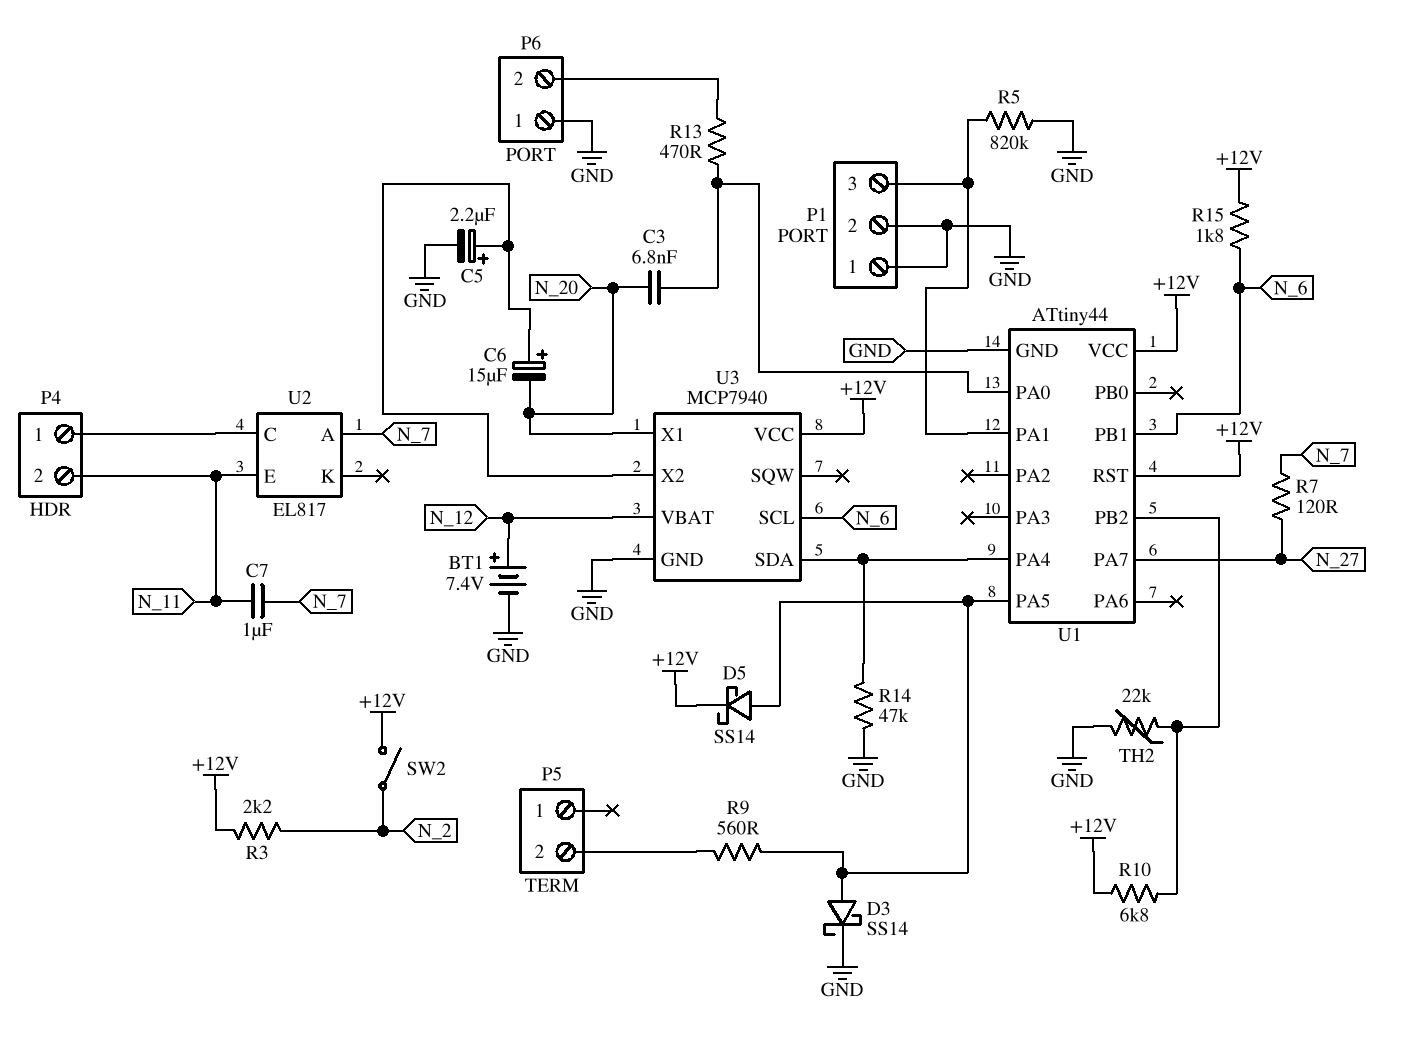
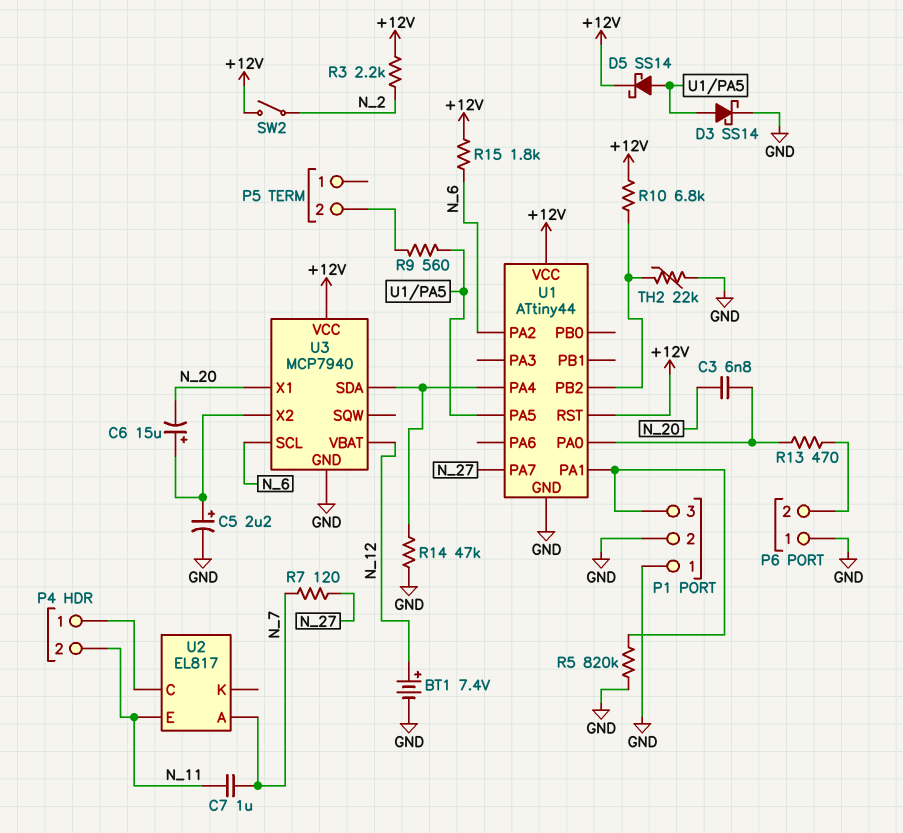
U1 pin PA2: none -> N_6
U1 pin PB1: N_6 -> none

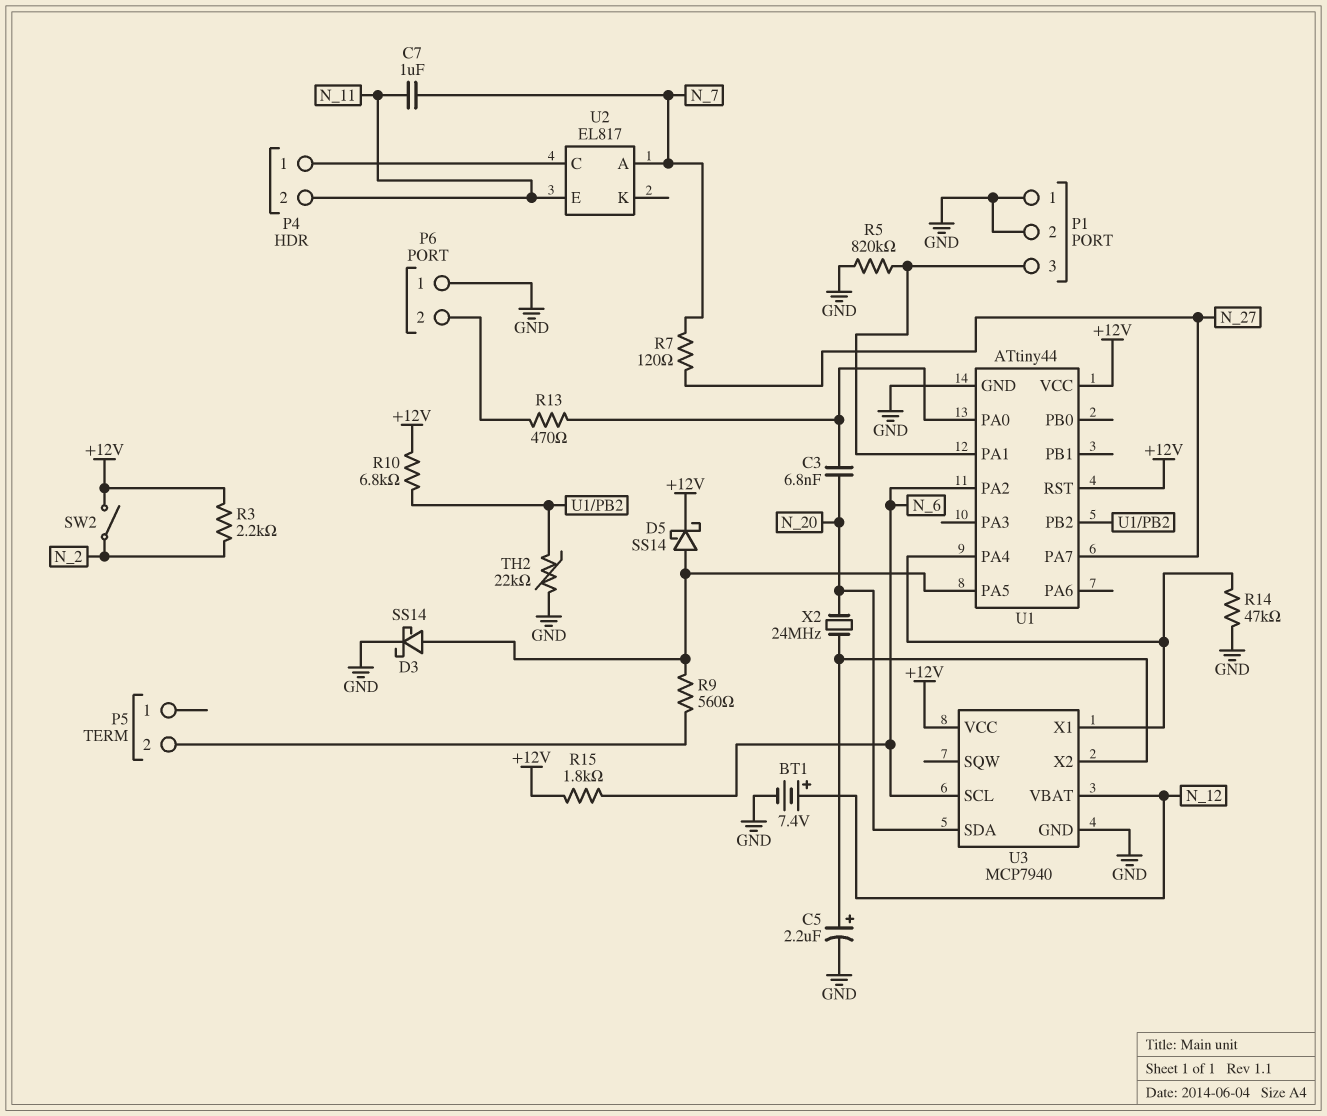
C6: 15uF (plus U3/X2, minus N_20) -> none
U3 pin SDA: U1/PA4 -> N_20
U3 pin X1: N_20 -> U1/PA4
X2: none -> 24MHz (N_20, U3/X2)

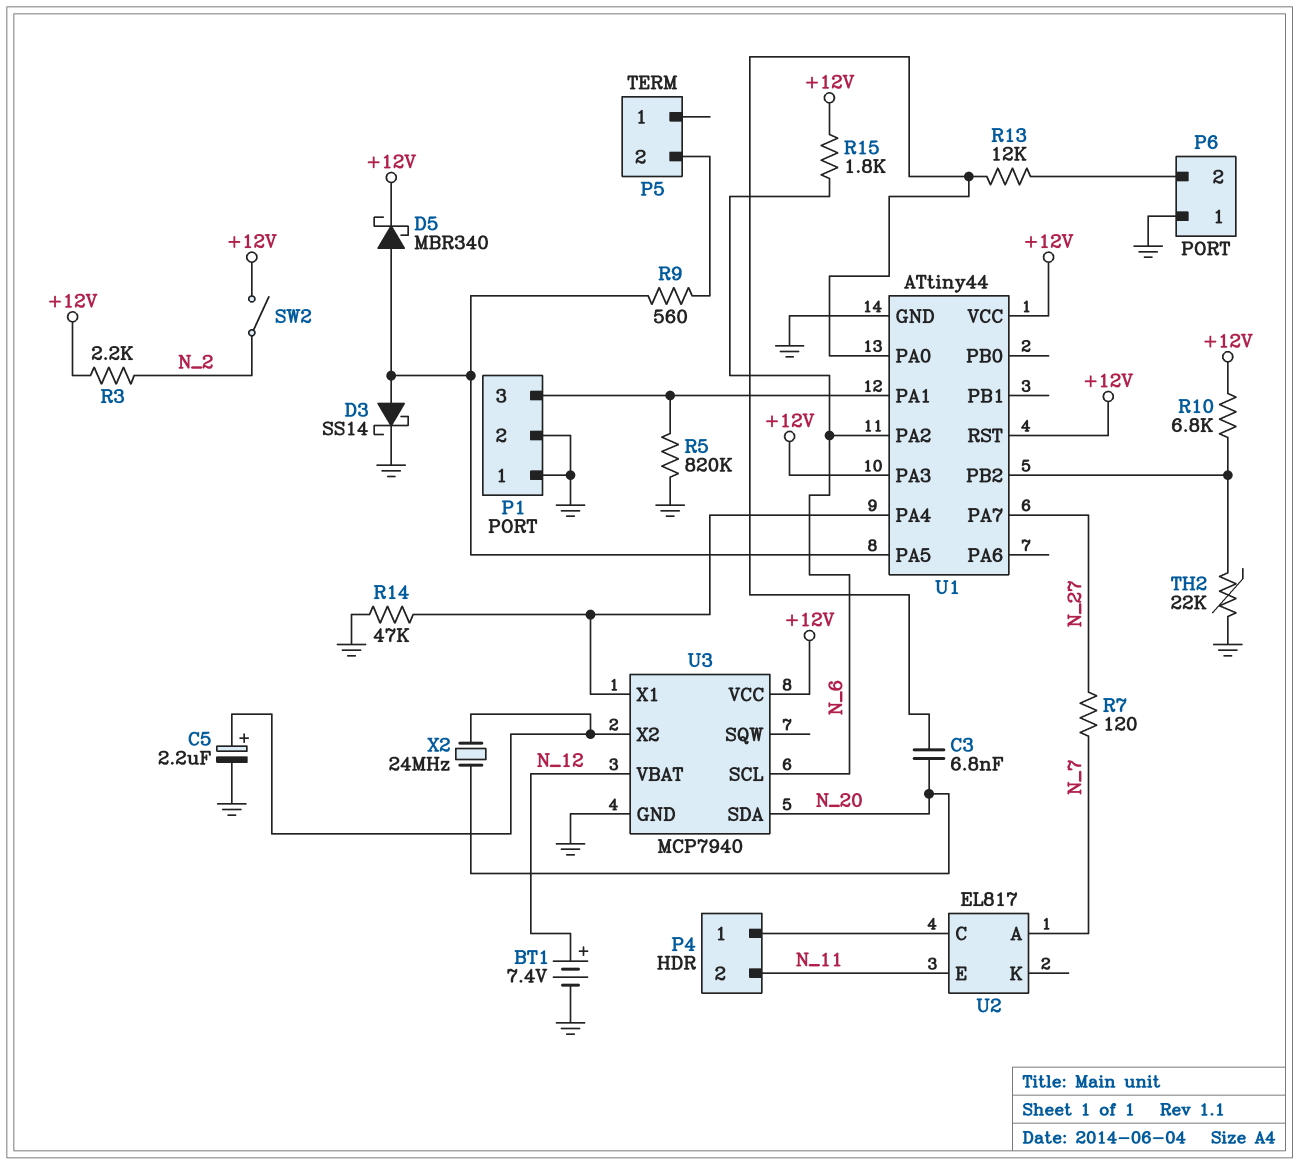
C7: 1uF (N_7, N_11) -> none
D5: schottky SS14 (A U1/PA5, K +12V) -> schottky MBR340 (A U1/PA5, K +12V)
R13: 470 (P6/2, U1/PA0) -> 12k (P6/2, U1/PA0)
U1 pin PA3: none -> +12V

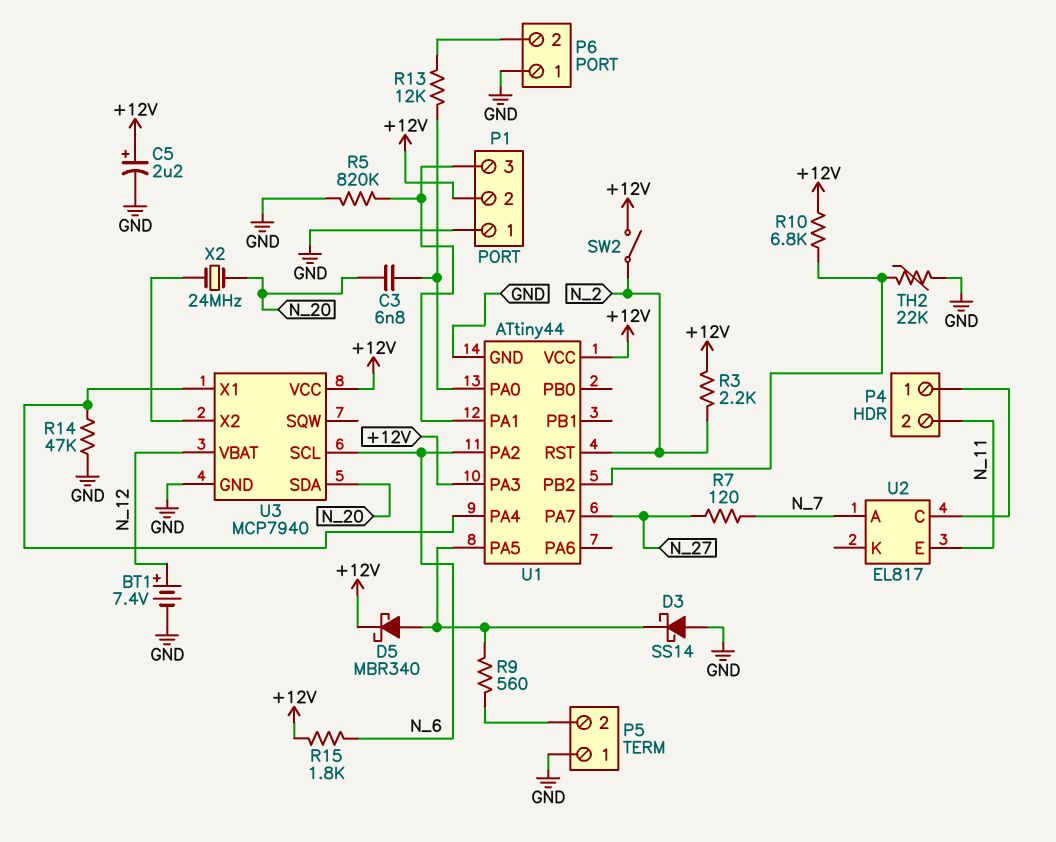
C5: 2.2uF (plus U3/X2, minus GND) -> 2.2uF (plus +12V, minus GND)
D3: schottky SS14 (A U1/PA5, K GND) -> schottky SS14 (A GND, K U1/PA5)
P1 pin 2: GND -> +12V
P5 pin 1: none -> GND
U1 pin RST: +12V -> N_2

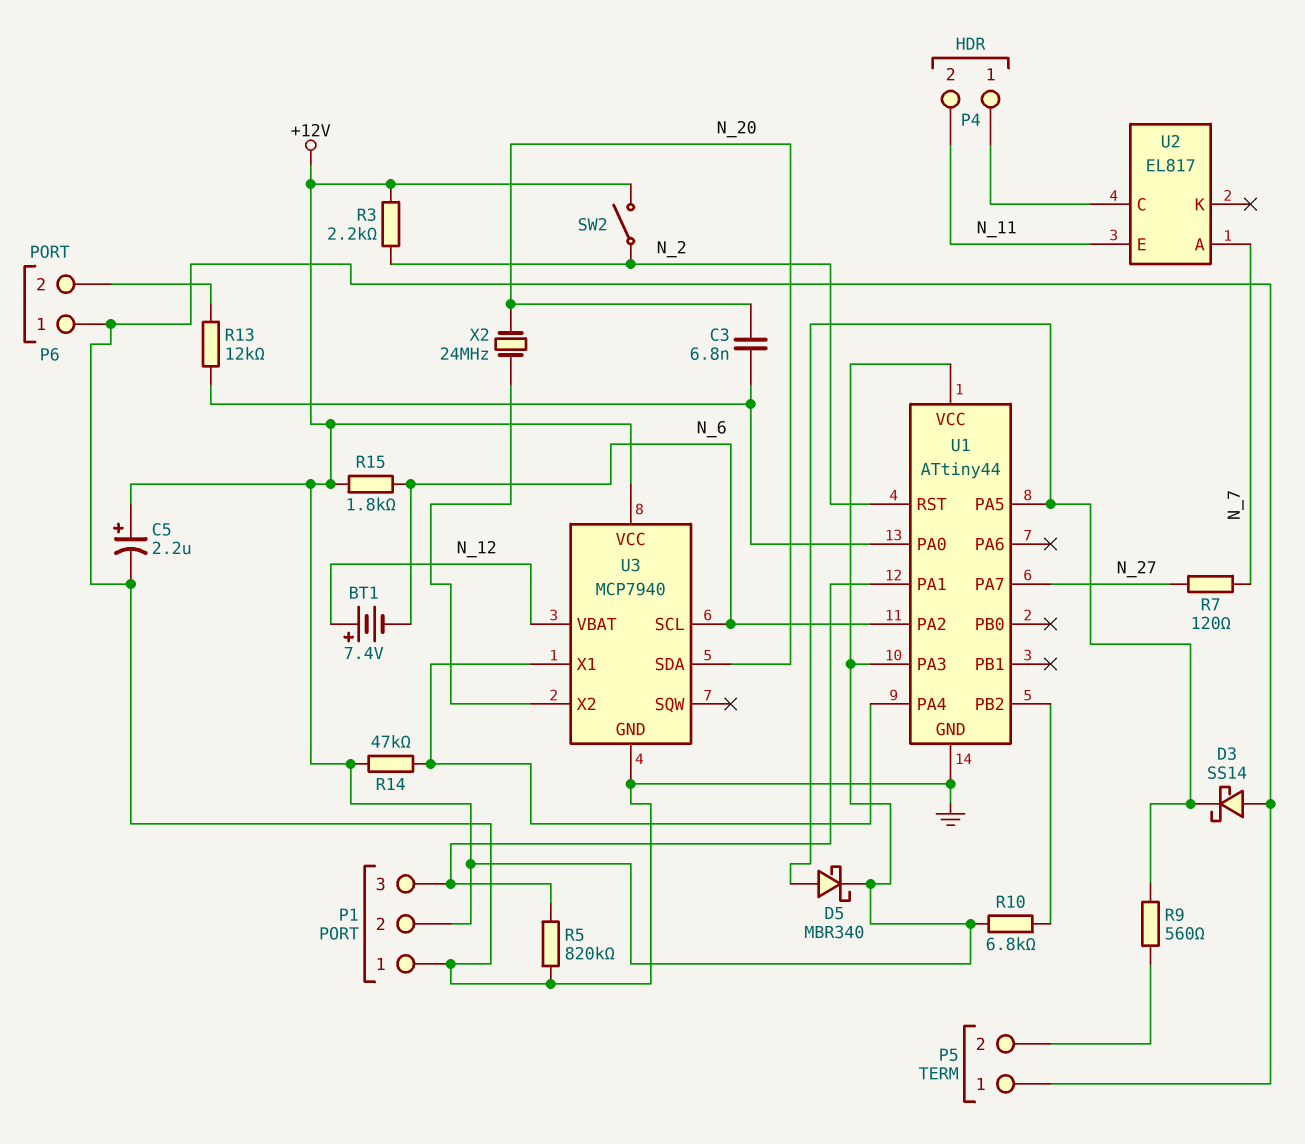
BT1: 7.4V (plus N_12, minus GND) -> 7.4V (plus N_12, minus N_6)
R14: 47k (GND, U1/PA4) -> 47k (+12V, U1/PA4)
TH2: 22k (GND, U1/PB2) -> none

